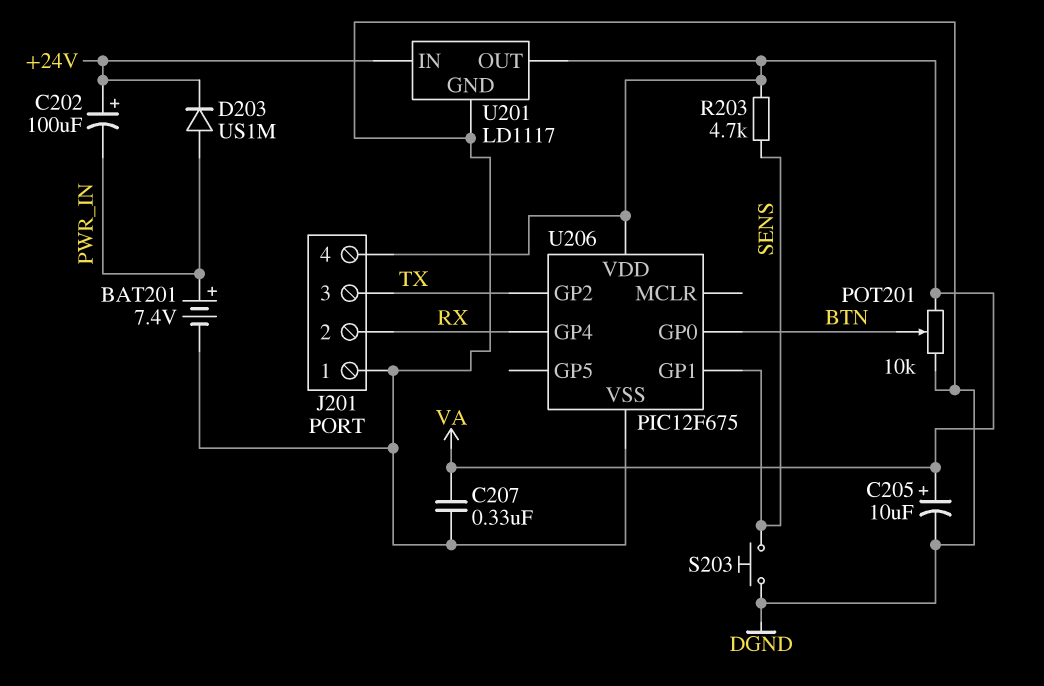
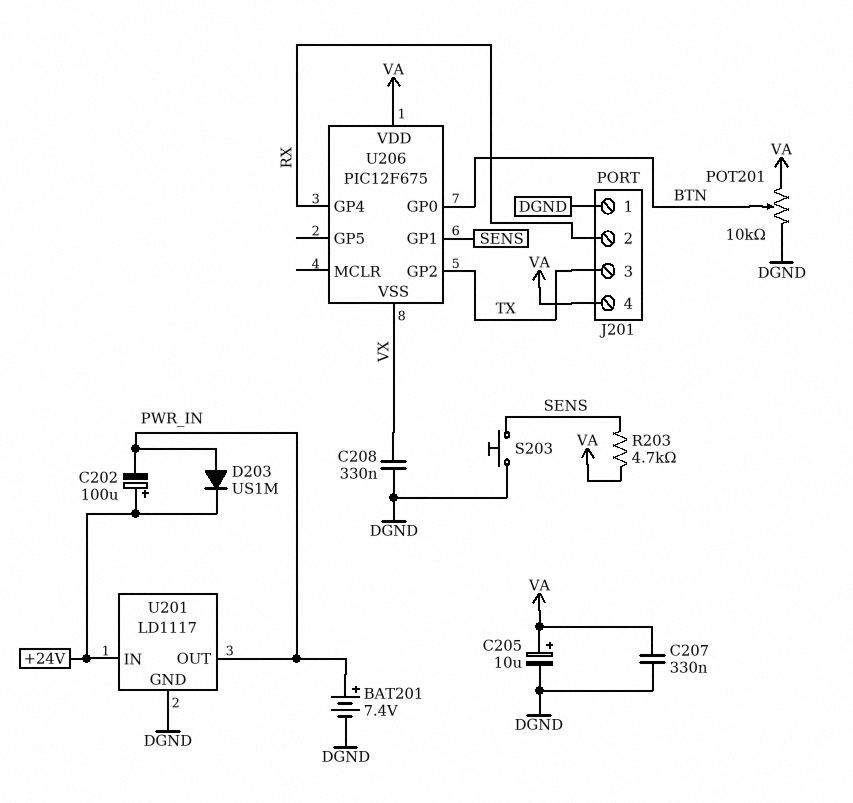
C208: none -> 330nF (DGND, VX)
U201 pin OUT: VA -> PWR_IN
U206 pin VSS: DGND -> VX

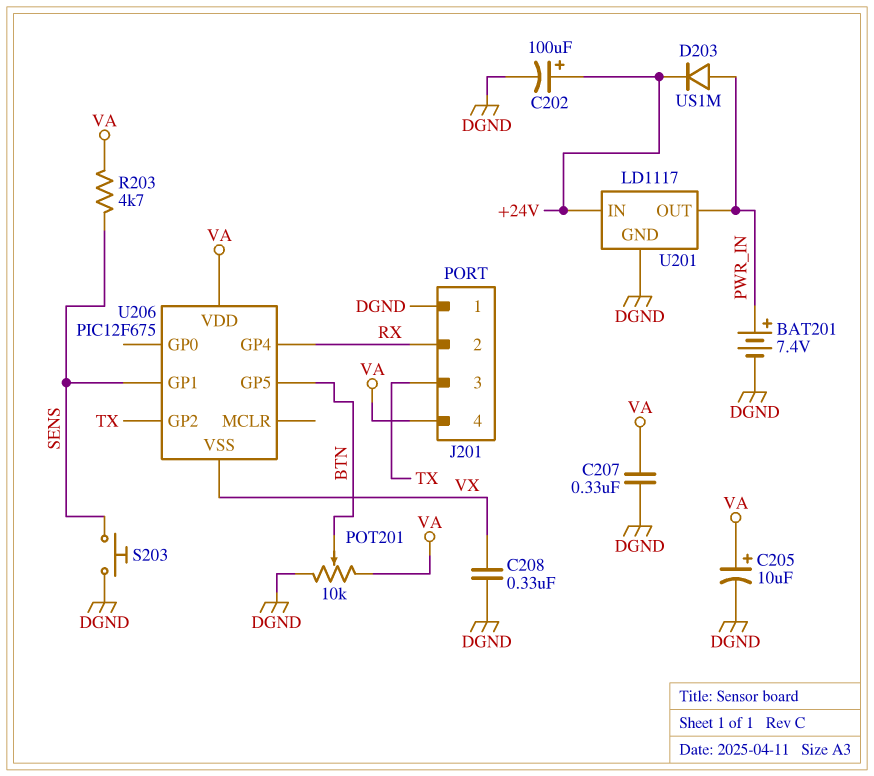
C202: 100uF (plus +24V, minus PWR_IN) -> 100uF (plus +24V, minus DGND)
U206 pin GP0: BTN -> none
U206 pin GP5: none -> BTN

